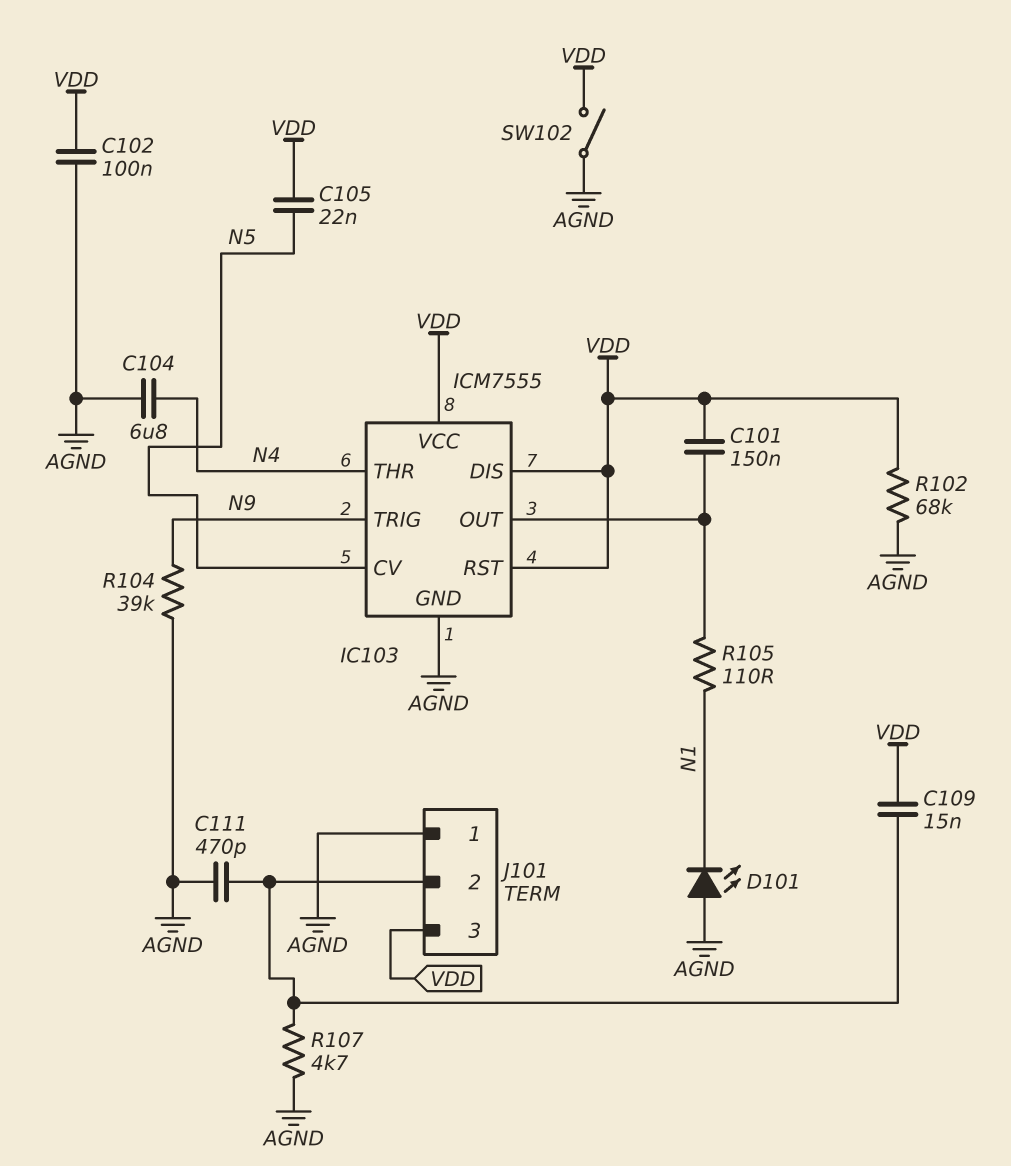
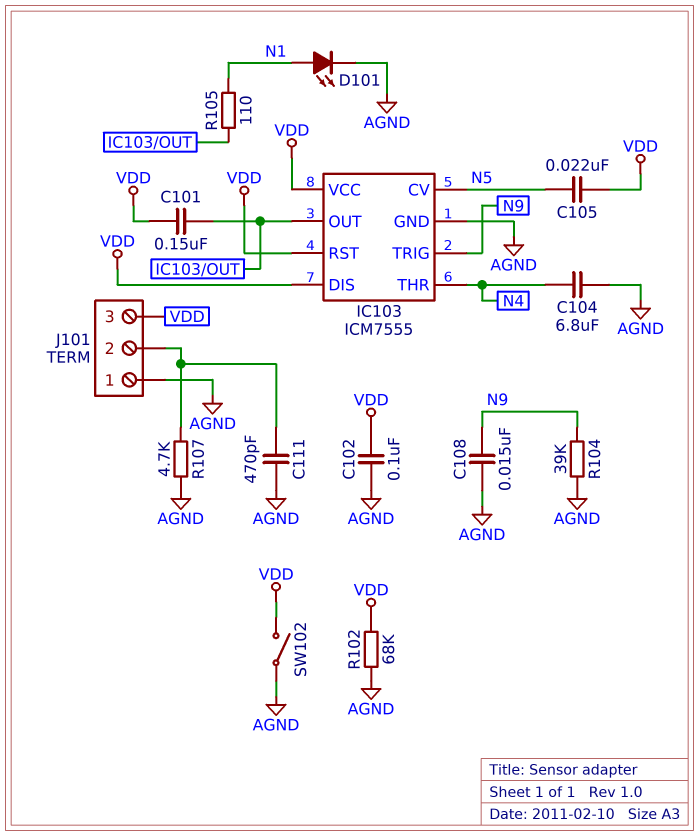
C108: none -> 15nF (AGND, N9)
C109: 15nF (J101/2, VDD) -> none
D101: LED (A AGND, K N1) -> LED (A N1, K AGND)

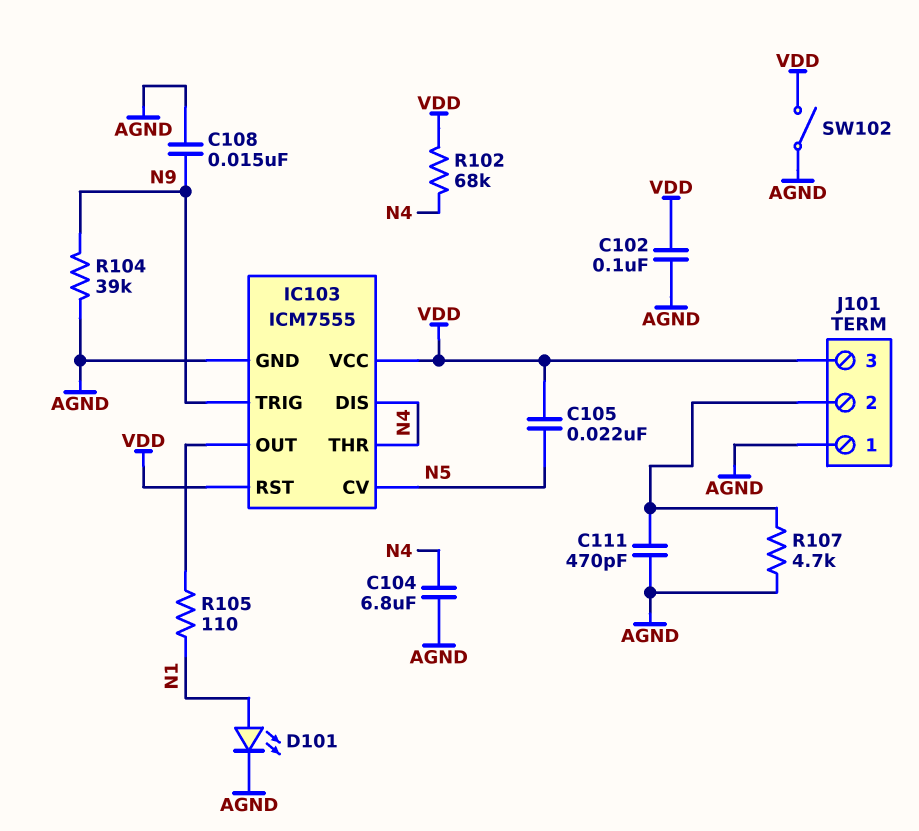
C101: 150nF (IC103/OUT, VDD) -> none
IC103 pin DIS: VDD -> N4
R102: 68k (AGND, VDD) -> 68k (N4, VDD)

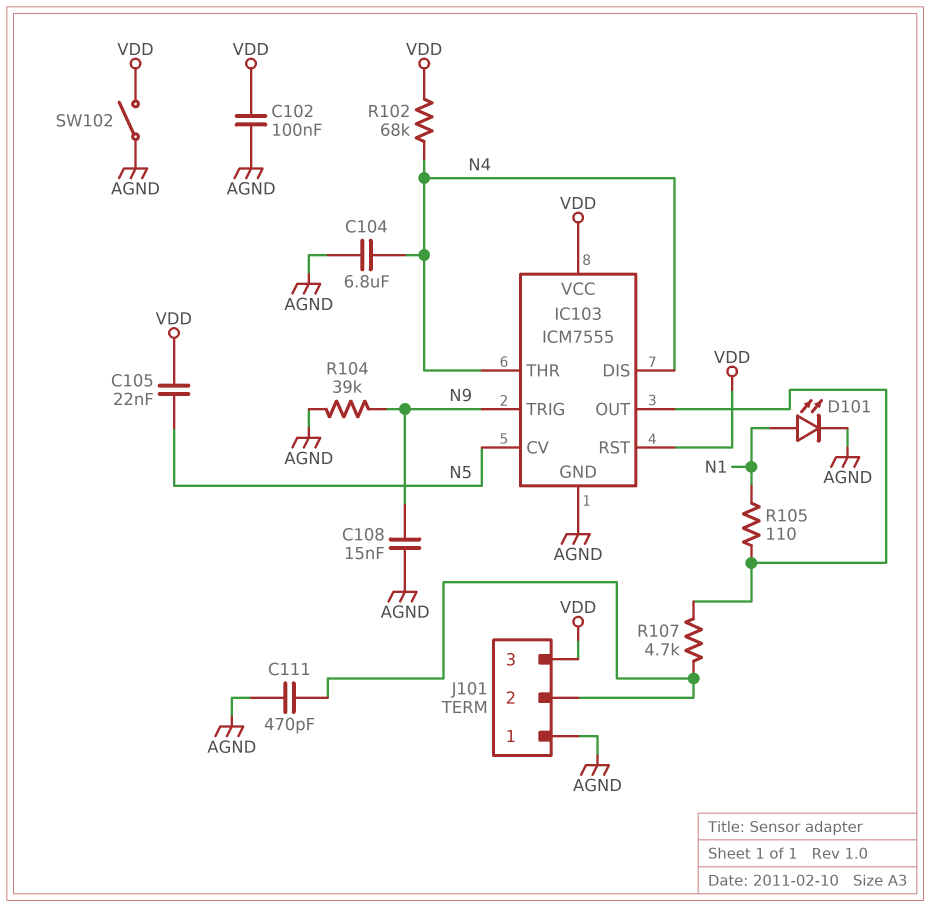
R107: 4.7k (AGND, J101/2) -> 4.7k (IC103/OUT, J101/2)

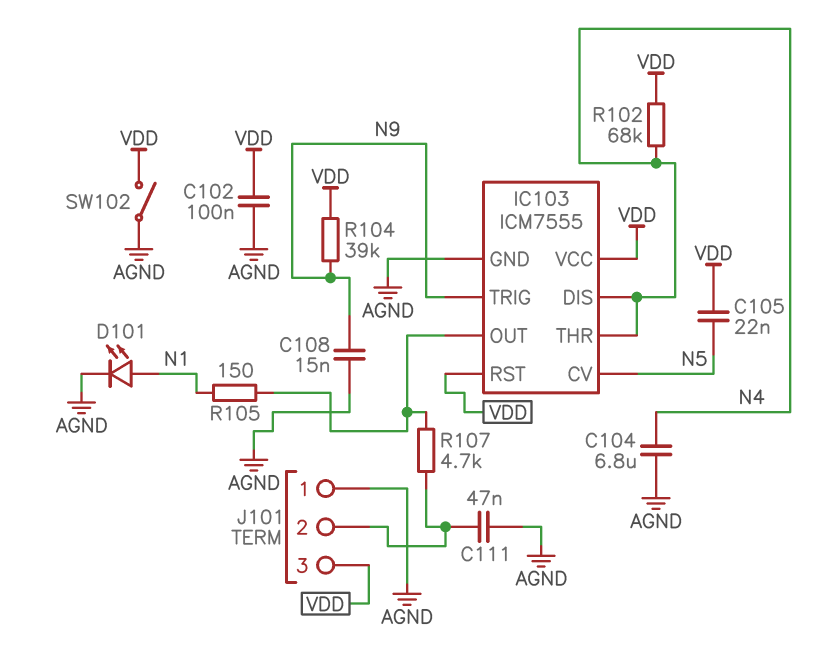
C111: 470pF (AGND, J101/2) -> 47nF (AGND, J101/2)
R104: 39k (AGND, N9) -> 39k (N9, VDD)
R105: 110 (IC103/OUT, N1) -> 150 (IC103/OUT, N1)

